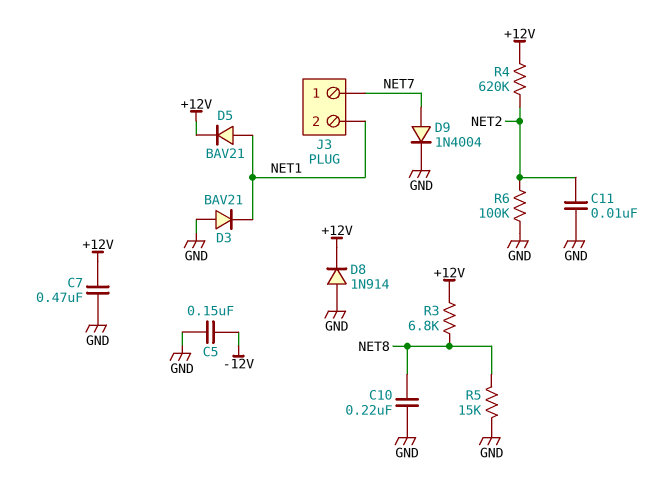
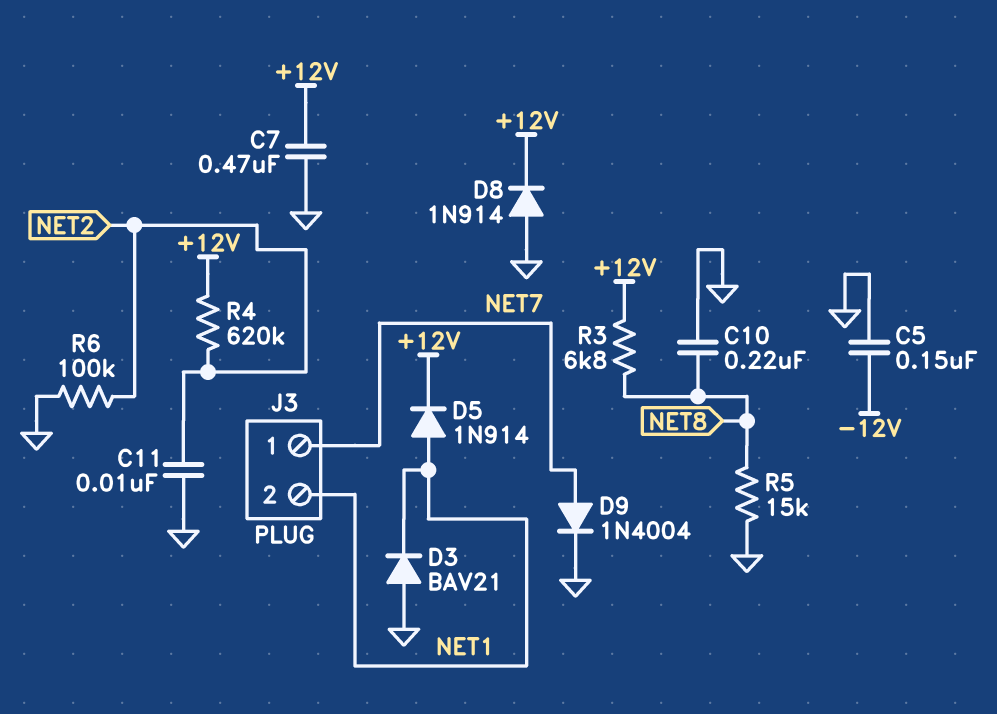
D5: diode BAV21 (A NET1, K +12V) -> diode 1N914 (A NET1, K +12V)

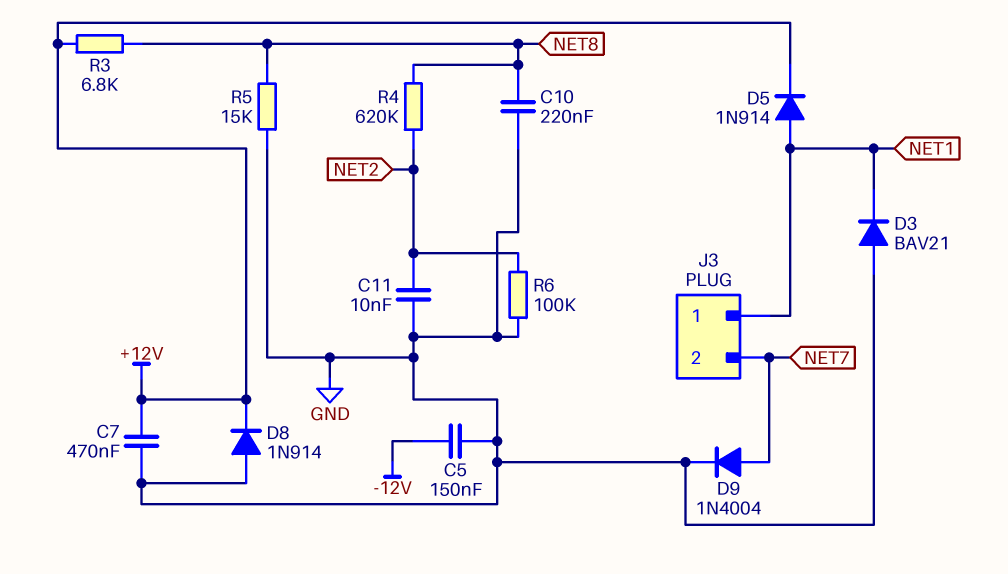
J3 pin 1: NET7 -> NET1
J3 pin 2: NET1 -> NET7
R4: 620k (+12V, NET2) -> 620k (NET2, NET8)

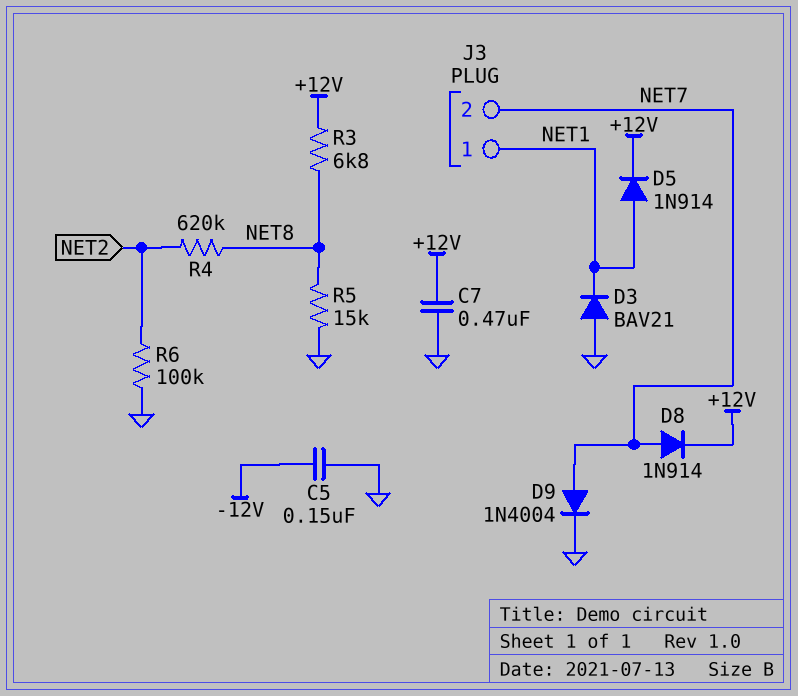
C10: 220nF (GND, NET8) -> none
C11: 10nF (GND, NET2) -> none
D8: diode 1N914 (A GND, K +12V) -> diode 1N914 (A NET7, K +12V)

